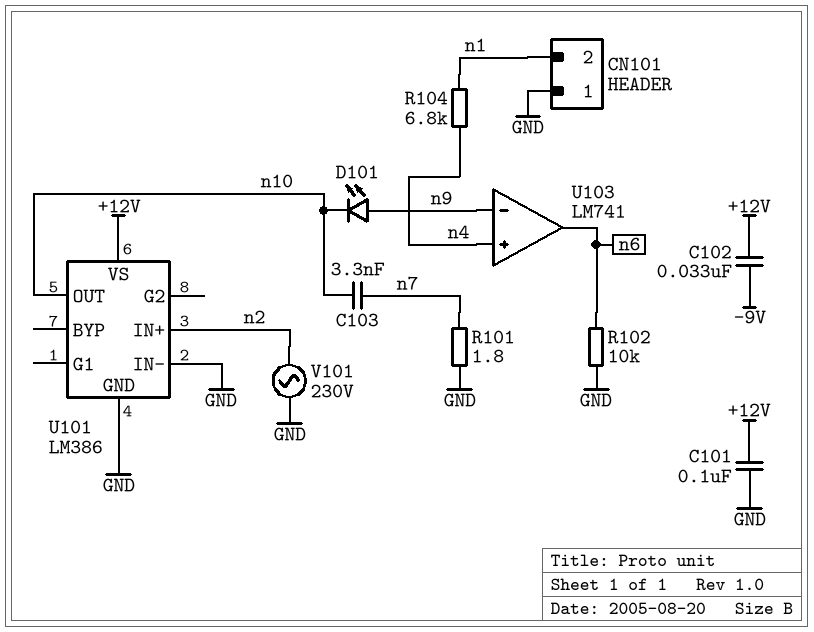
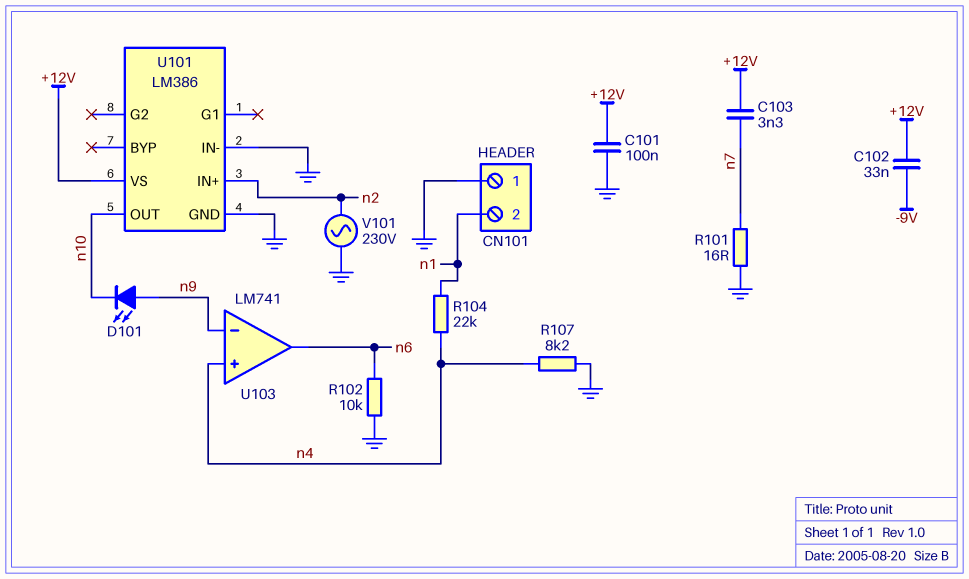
C103: 3.3nF (n7, n10) -> 3.3nF (+12V, n7)
R101: 1.8 (GND, n7) -> 16 (GND, n7)
R104: 6.8k (n1, n4) -> 22k (n1, n4)
R107: none -> 8.2k (GND, n4)

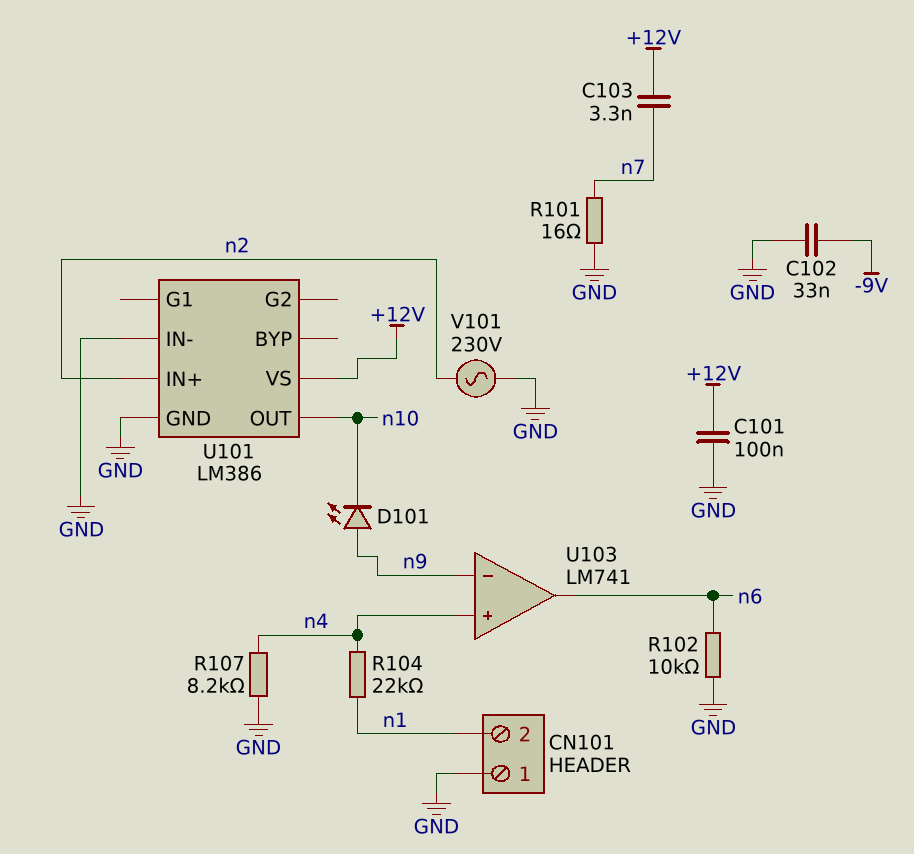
C102: 33nF (+12V, -9V) -> 33nF (-9V, GND)

